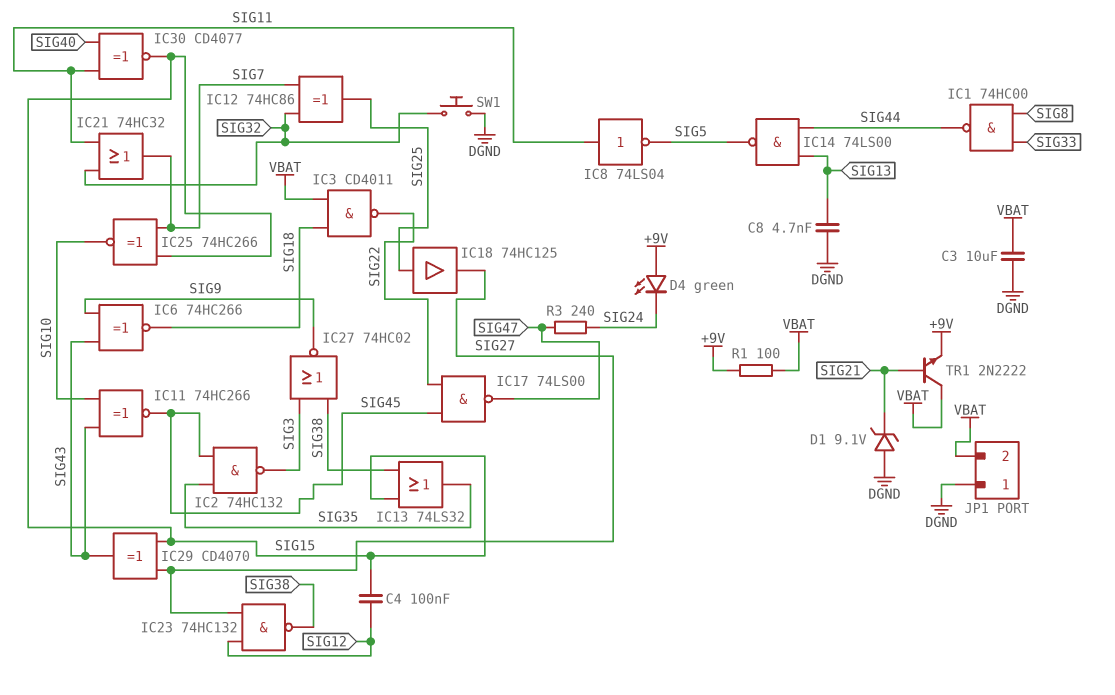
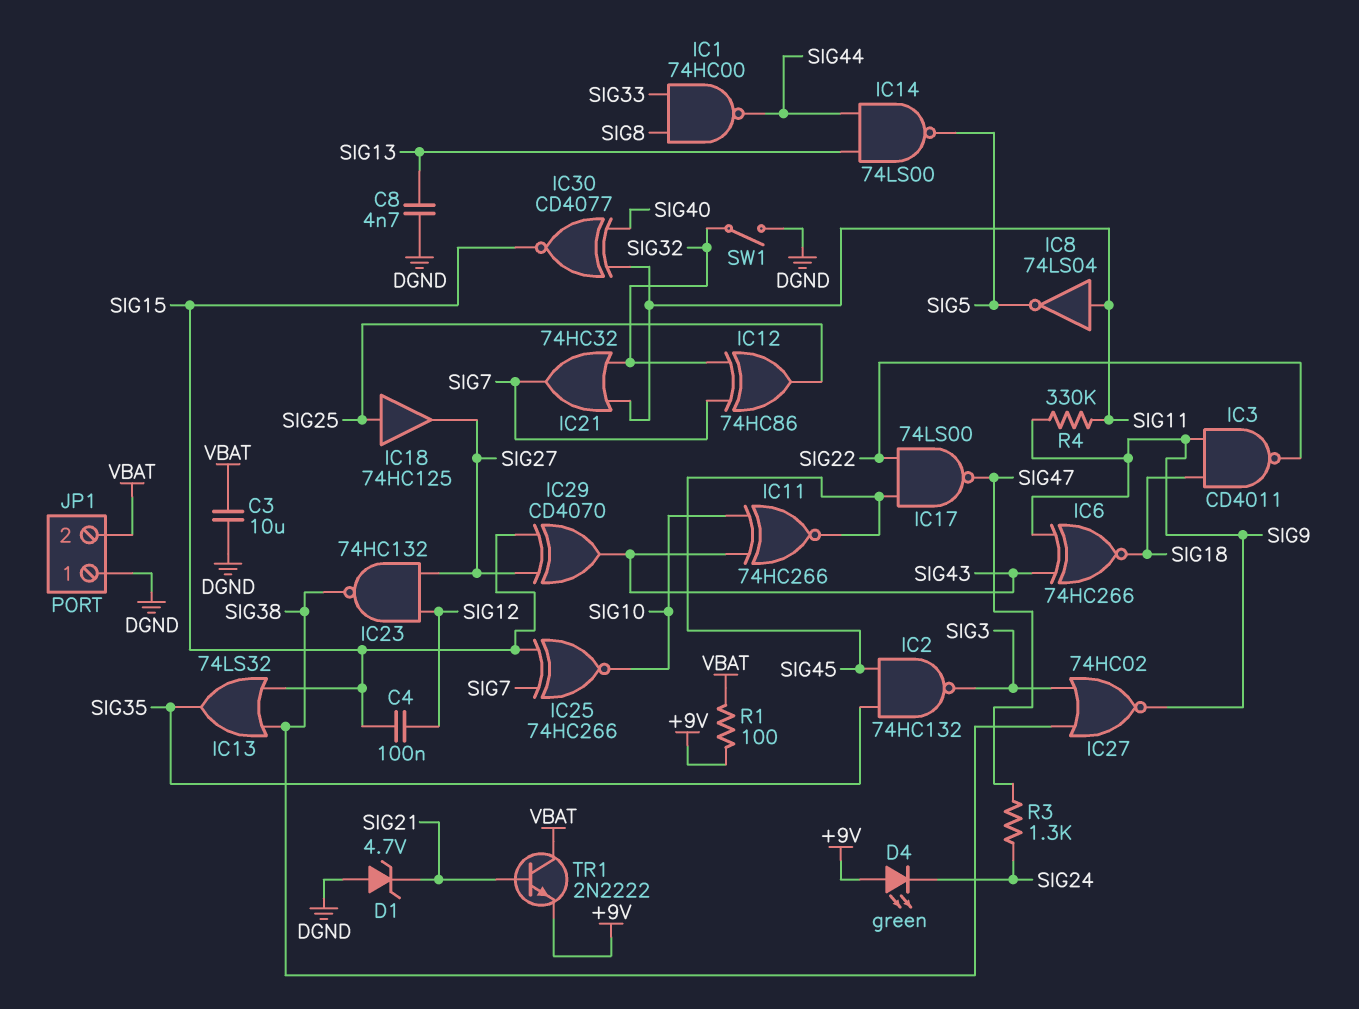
D1: zener 9.1V (A DGND, K SIG21) -> zener 4.7V (A DGND, K SIG21)
IC3: NAND CD4011 (in SIG18, in VBAT, out SIG22) -> NAND CD4011 (in SIG9, in SIG18, out SIG22)
R3: 240 (SIG24, SIG47) -> 1.3k (SIG24, SIG47)
R4: none -> 330k (SIG9, SIG11)
SW1: button (DGND, SIG32) -> switch (DGND, SIG32)

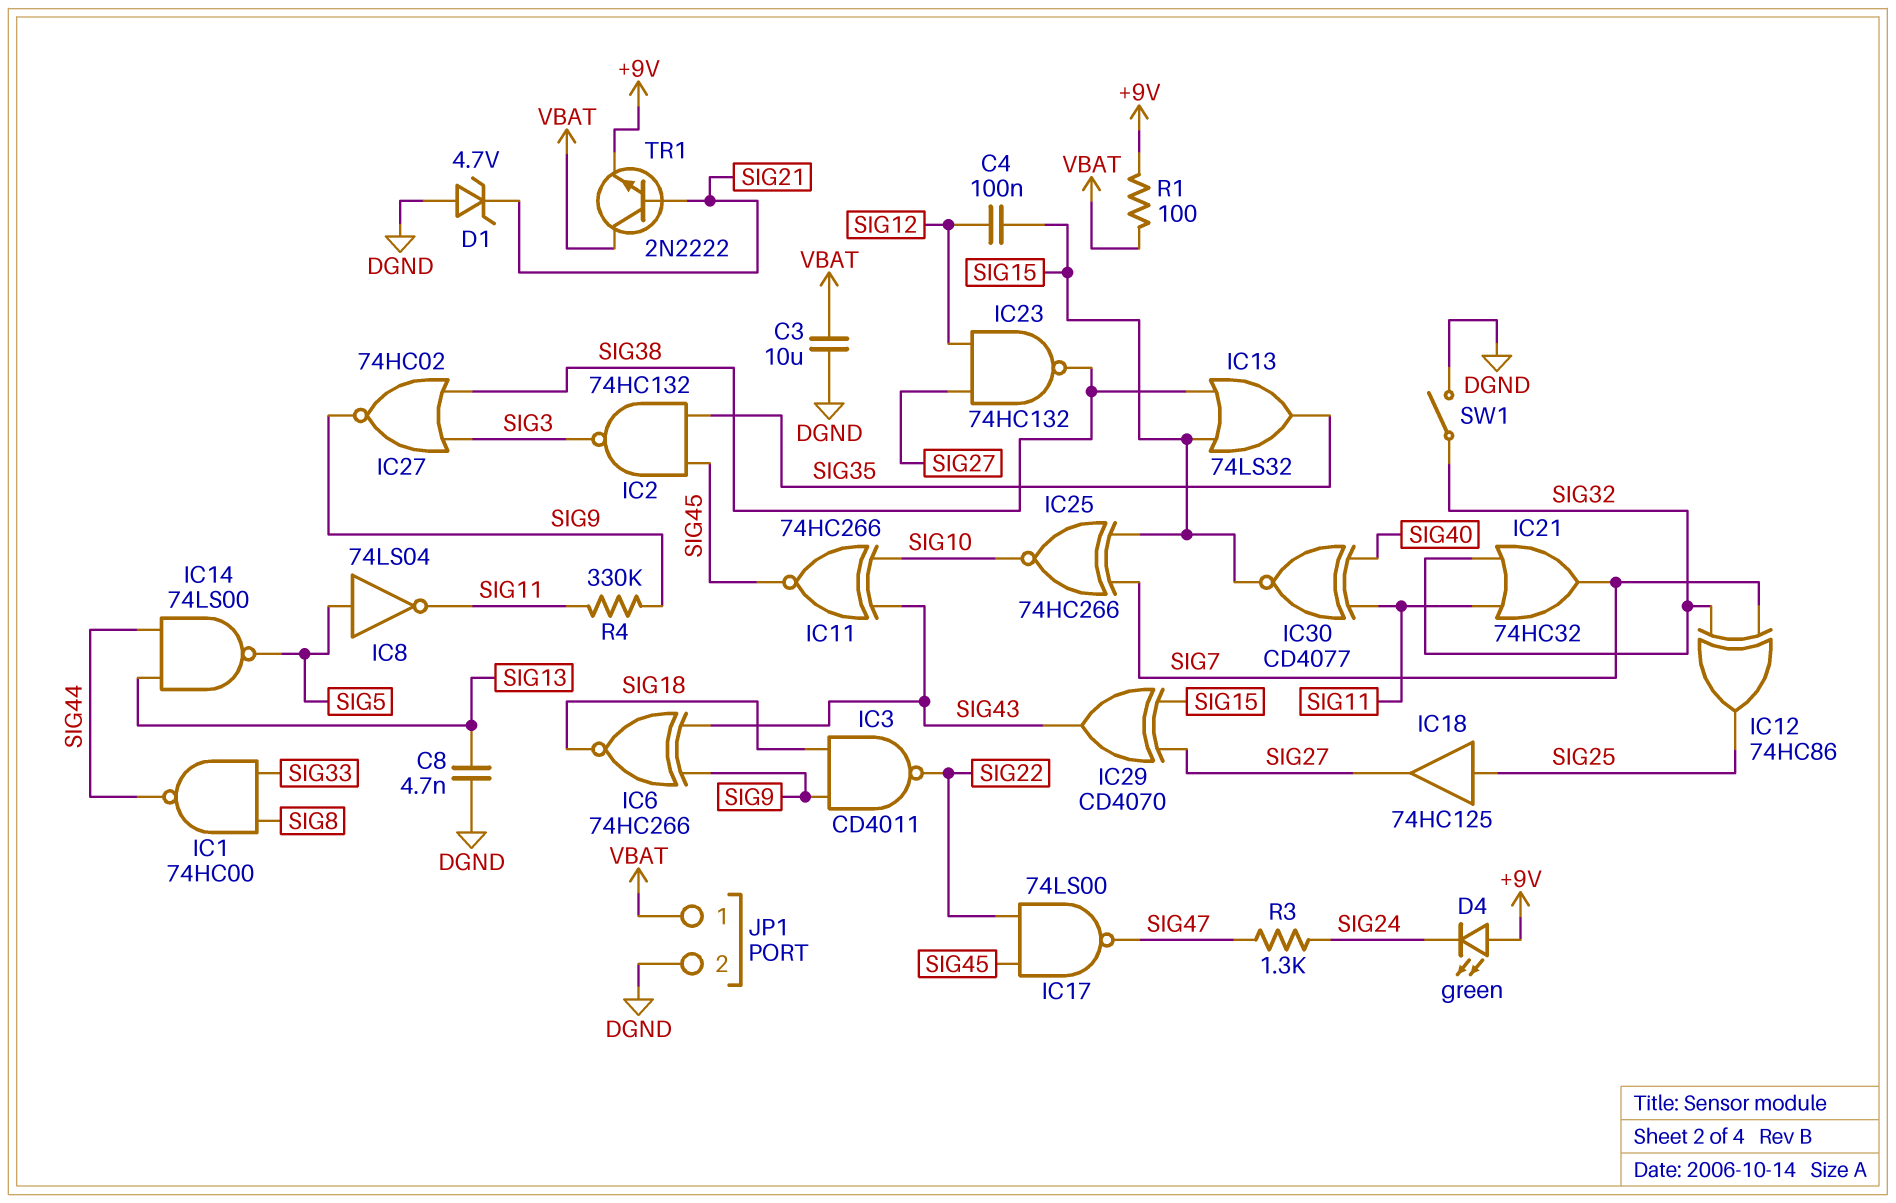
IC8: NOT 74LS04 (in SIG11, out SIG5) -> NOT 74LS04 (in SIG5, out SIG11)
JP1 pin 1: DGND -> VBAT
JP1 pin 2: VBAT -> DGND

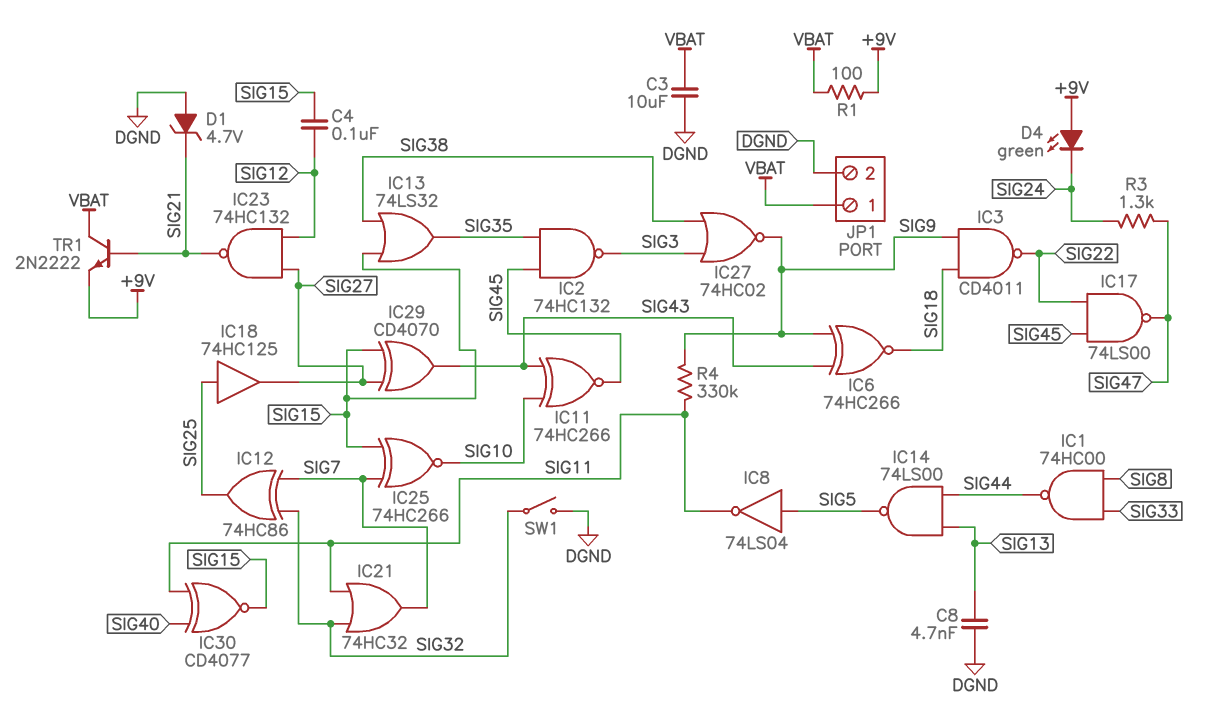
IC23: NAND 74HC132 (in SIG12, in SIG27, out SIG38) -> NAND 74HC132 (in SIG12, in SIG27, out SIG21)

